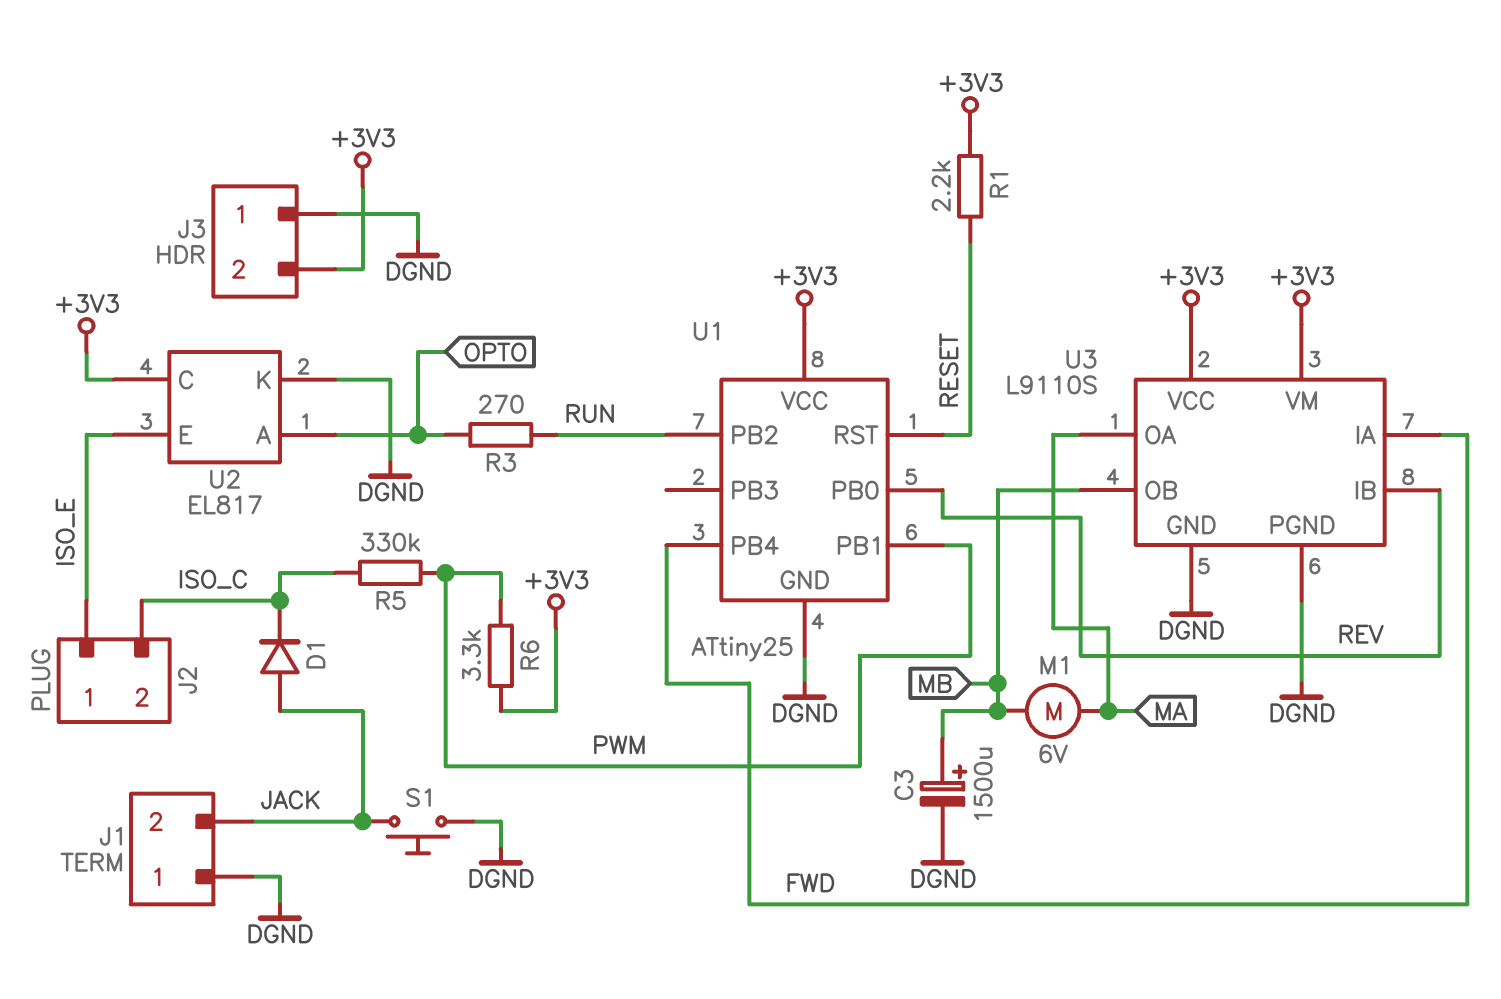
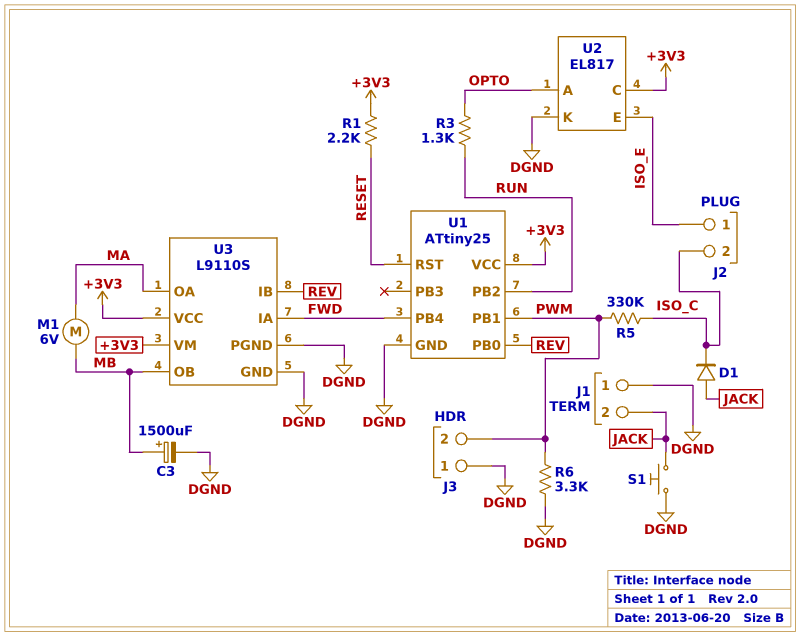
J3 pin 2: +3V3 -> PWM
R3: 270 (OPTO, RUN) -> 1.3k (OPTO, RUN)
R6: 3.3k (+3V3, PWM) -> 3.3k (DGND, PWM)

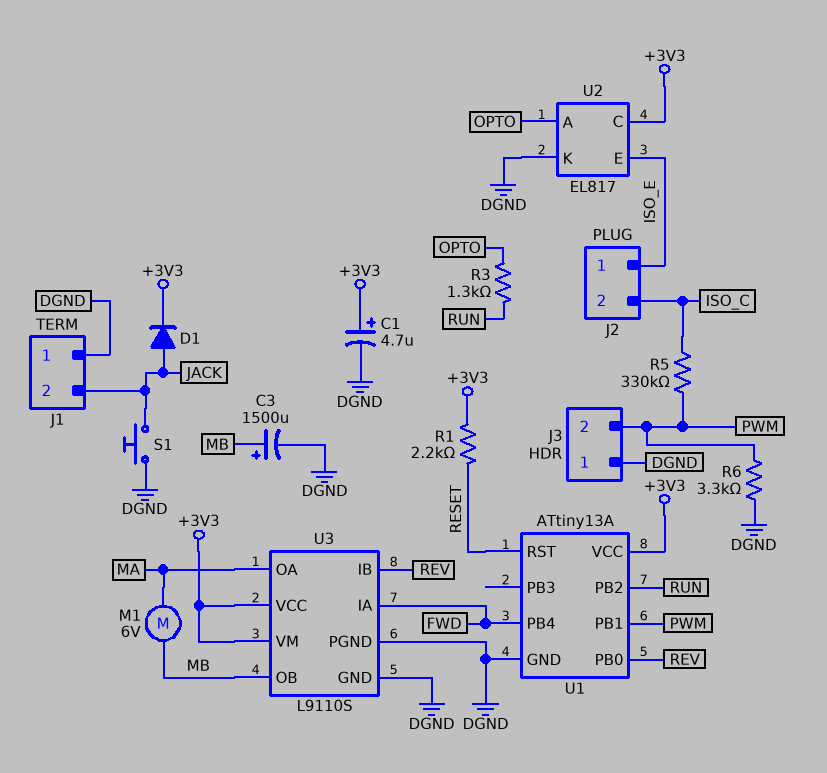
C1: none -> 4.7uF (plus +3V3, minus DGND)
D1: diode (A JACK, K ISO_C) -> diode (A JACK, K +3V3)
U1: ATtiny25 -> ATtiny13A

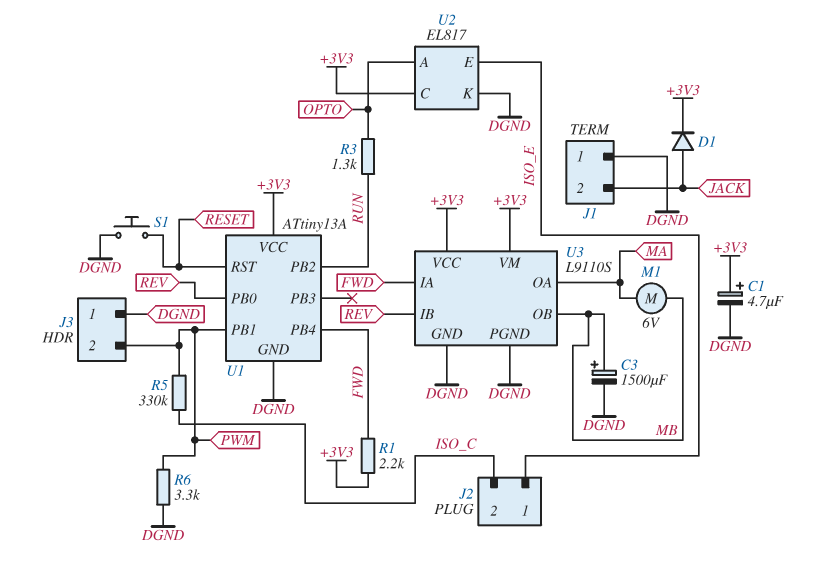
R1: 2.2k (+3V3, RESET) -> 2.2k (+3V3, FWD)
S1: button (DGND, JACK) -> button (DGND, RESET)

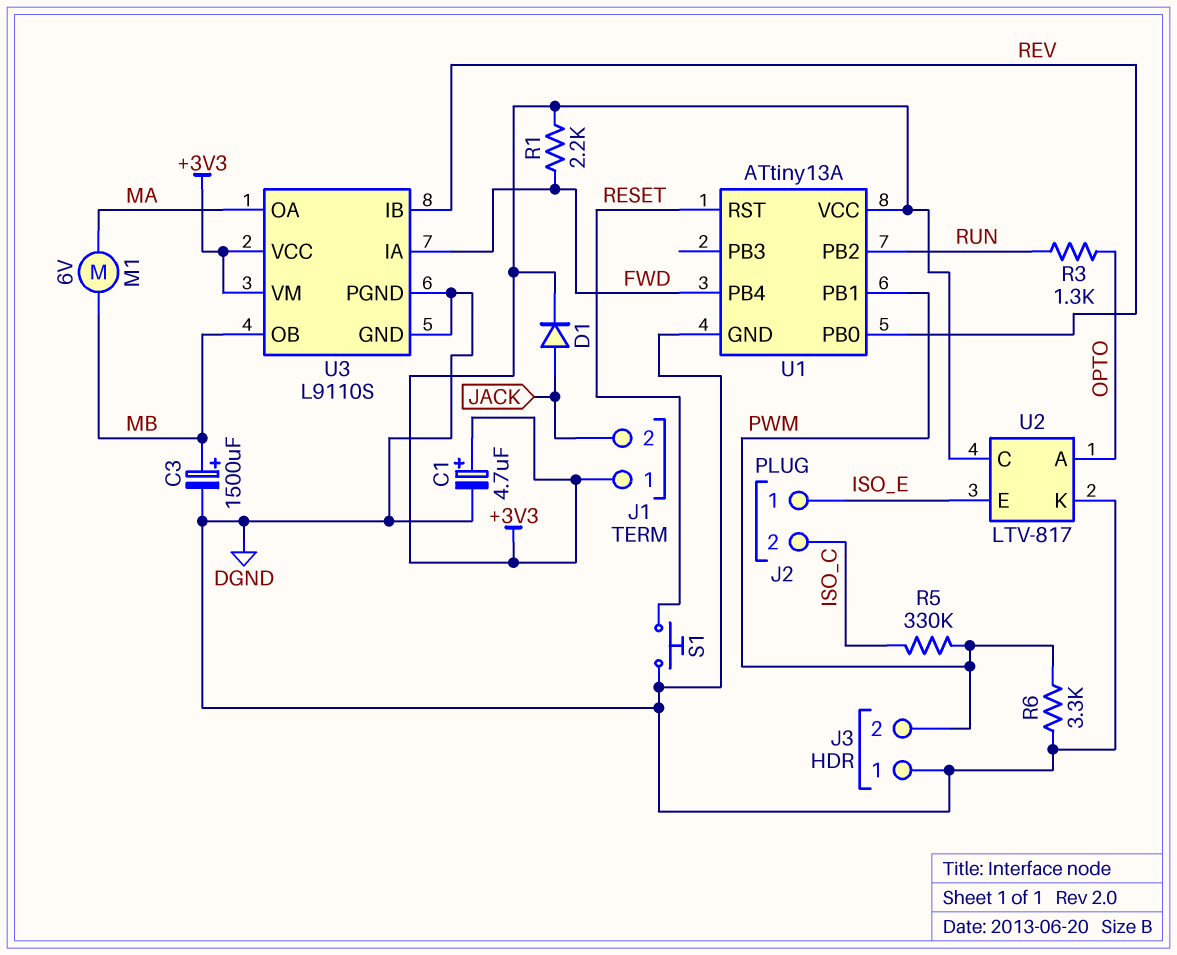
J1 pin 1: DGND -> +3V3
U2: EL817 -> LTV-817

